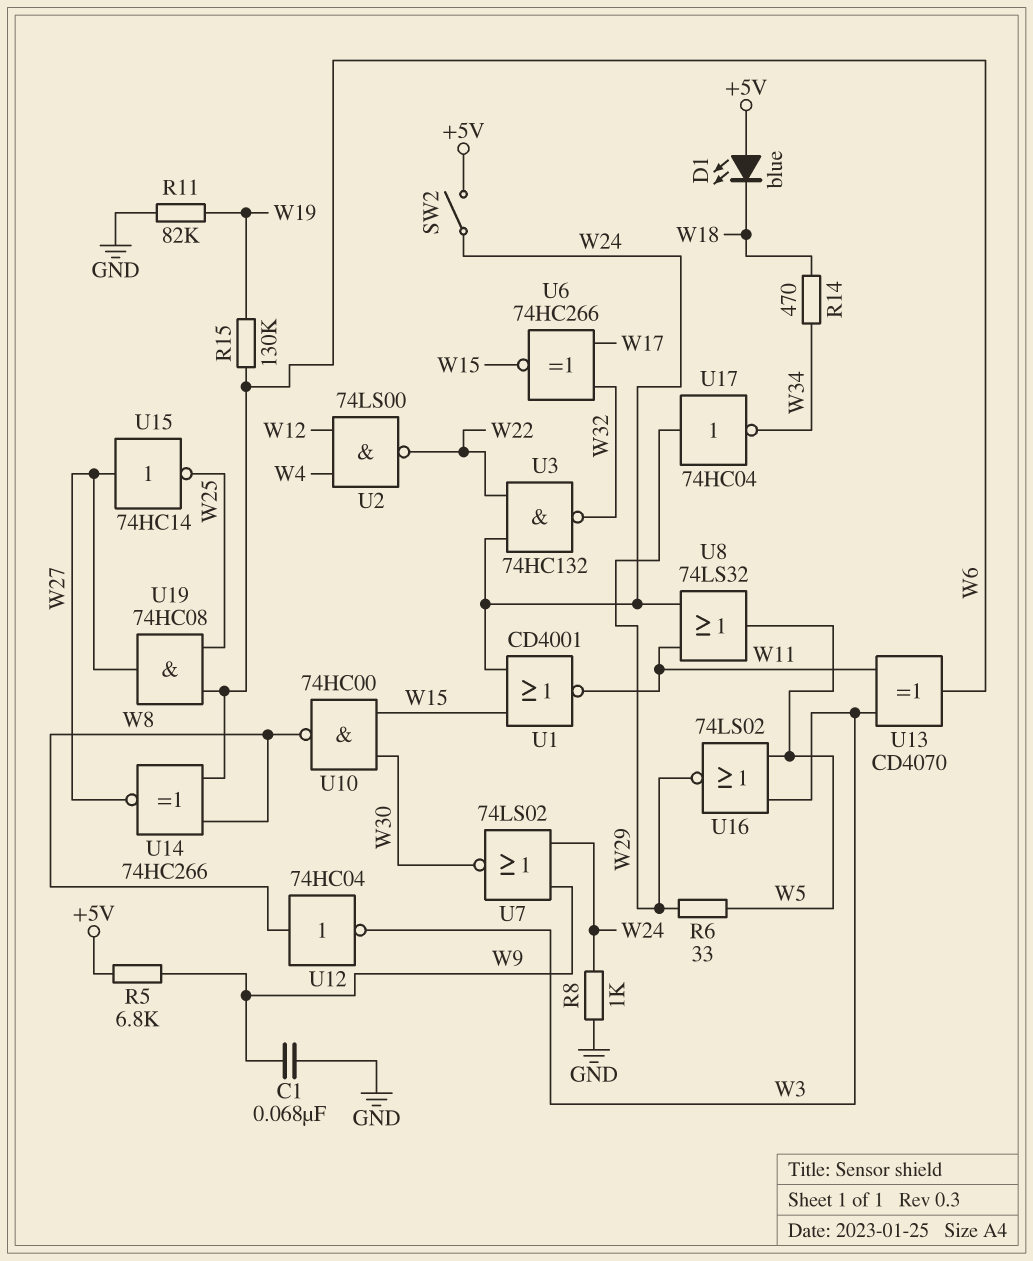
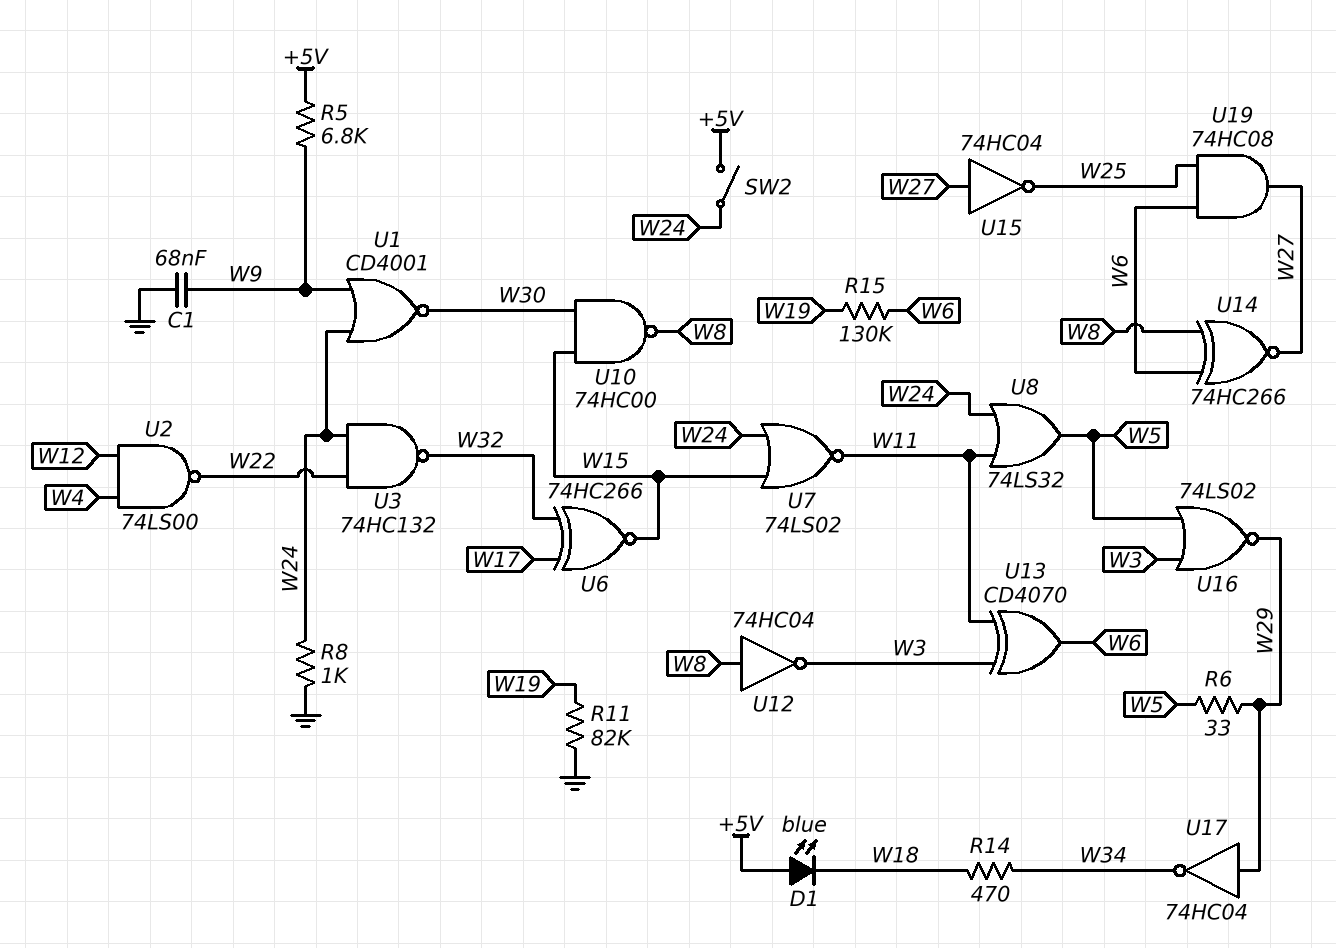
U1: NOR CD4001 (in W15, in W24, out W11) -> NOR CD4001 (in W9, in W24, out W30)
U7: NOR 74LS02 (in W9, in W24, out W30) -> NOR 74LS02 (in W15, in W24, out W11)
U15: NOT 74HC14 (in W27, out W25) -> NOT 74HC04 (in W27, out W25)

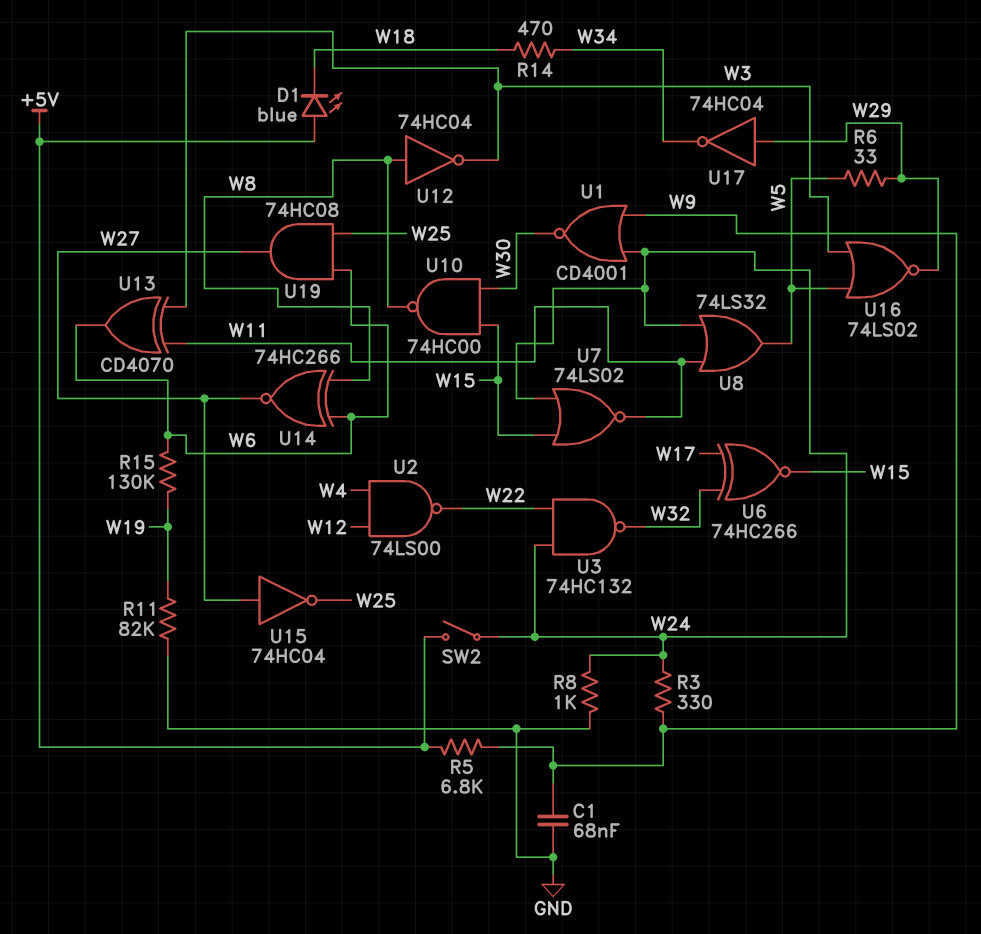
R3: none -> 330 (W9, W24)

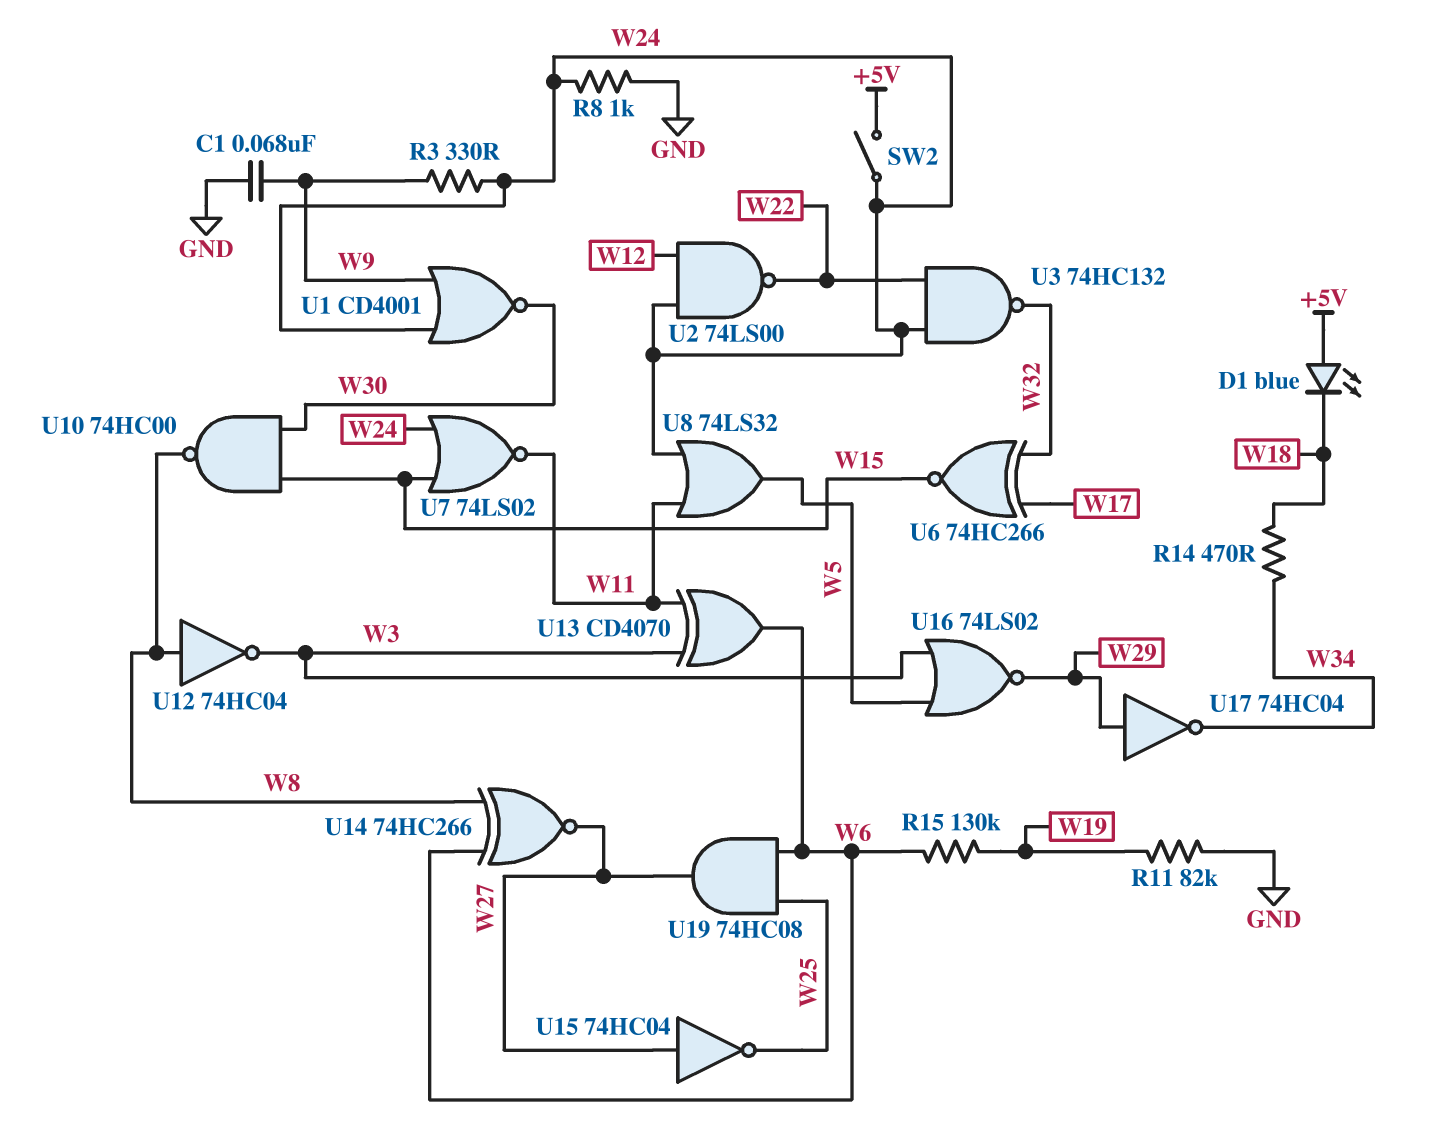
R5: 6.8k (+5V, W9) -> none
R6: 33 (W5, W29) -> none
U2: NAND 74LS00 (in W4, in W12, out W22) -> NAND 74LS00 (in W12, in W24, out W22)

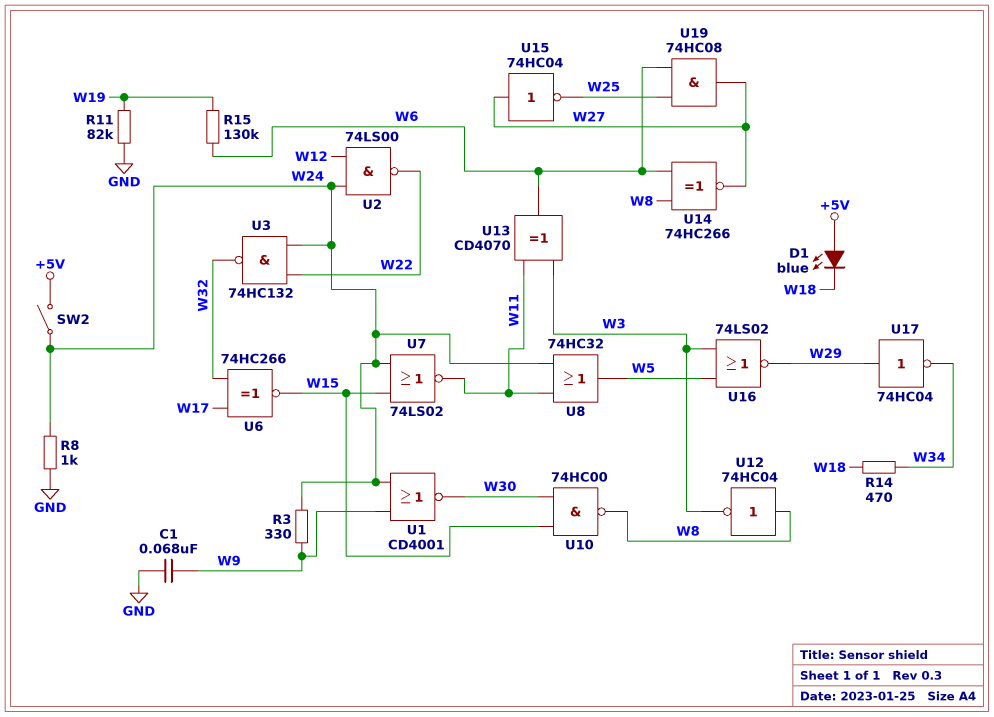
U8: OR 74LS32 (in W11, in W24, out W5) -> OR 74HC32 (in W11, in W24, out W5)

